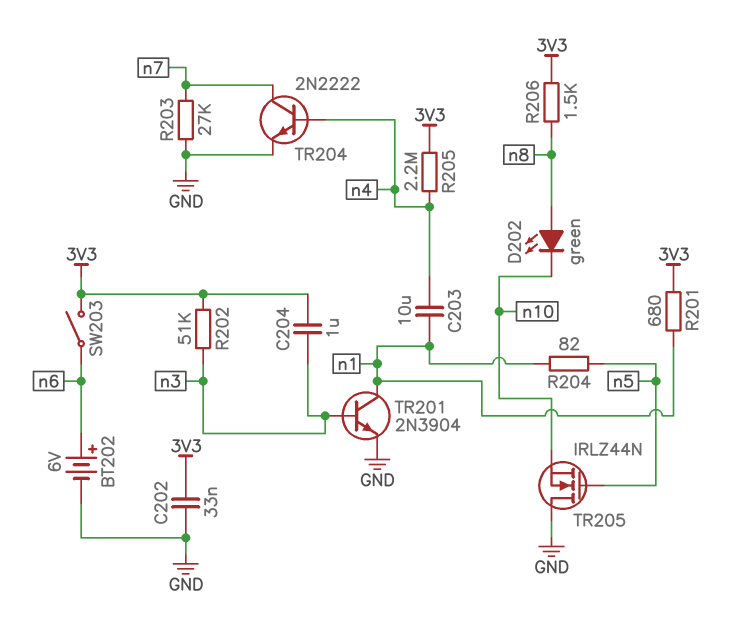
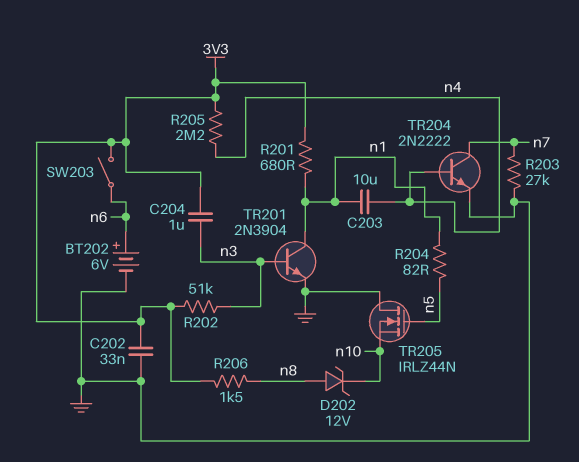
D202: LED green (A n8, K n10) -> zener 12V (A n8, K n10)

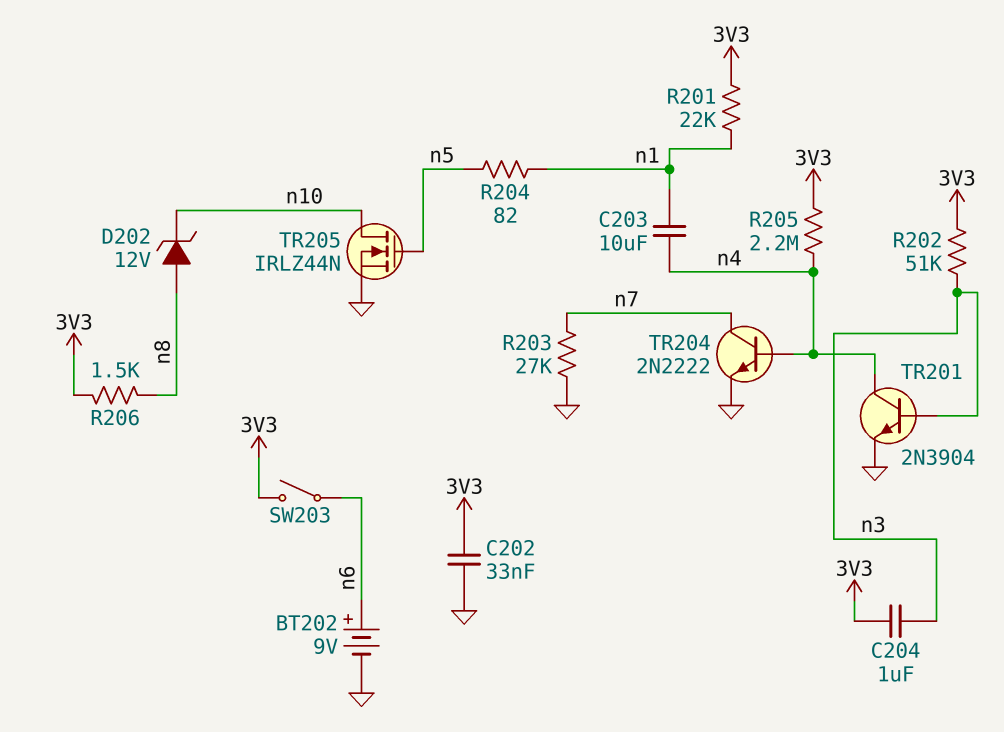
BT202: 6V (plus n6, minus GND) -> 9V (plus n6, minus GND)
R201: 680 (3V3, n1) -> 22k (3V3, n1)
TR201: NPN 2N3904 (B n3, C n1, E GND) -> NPN 2N3904 (B n3, C n4, E GND)
TR205: NMOS IRLZ44N (G n5, D GND, S n10) -> NMOS IRLZ44N (G n5, D n10, S GND)

